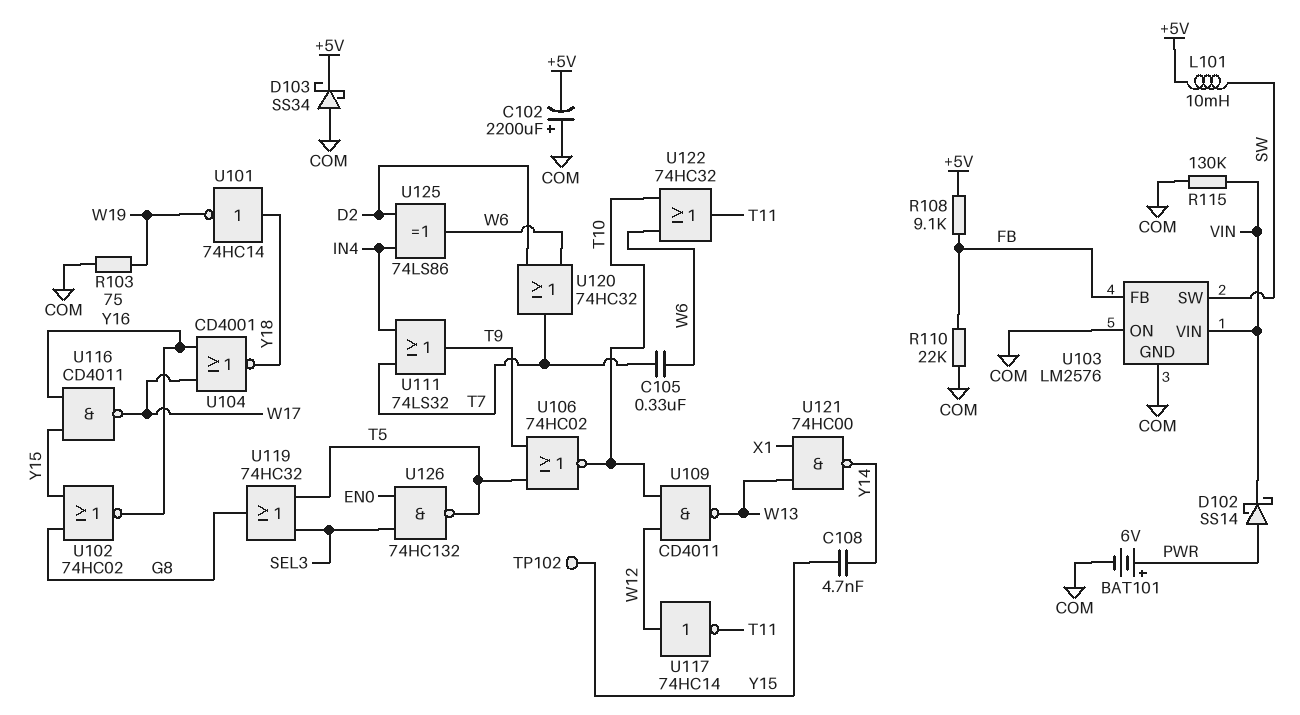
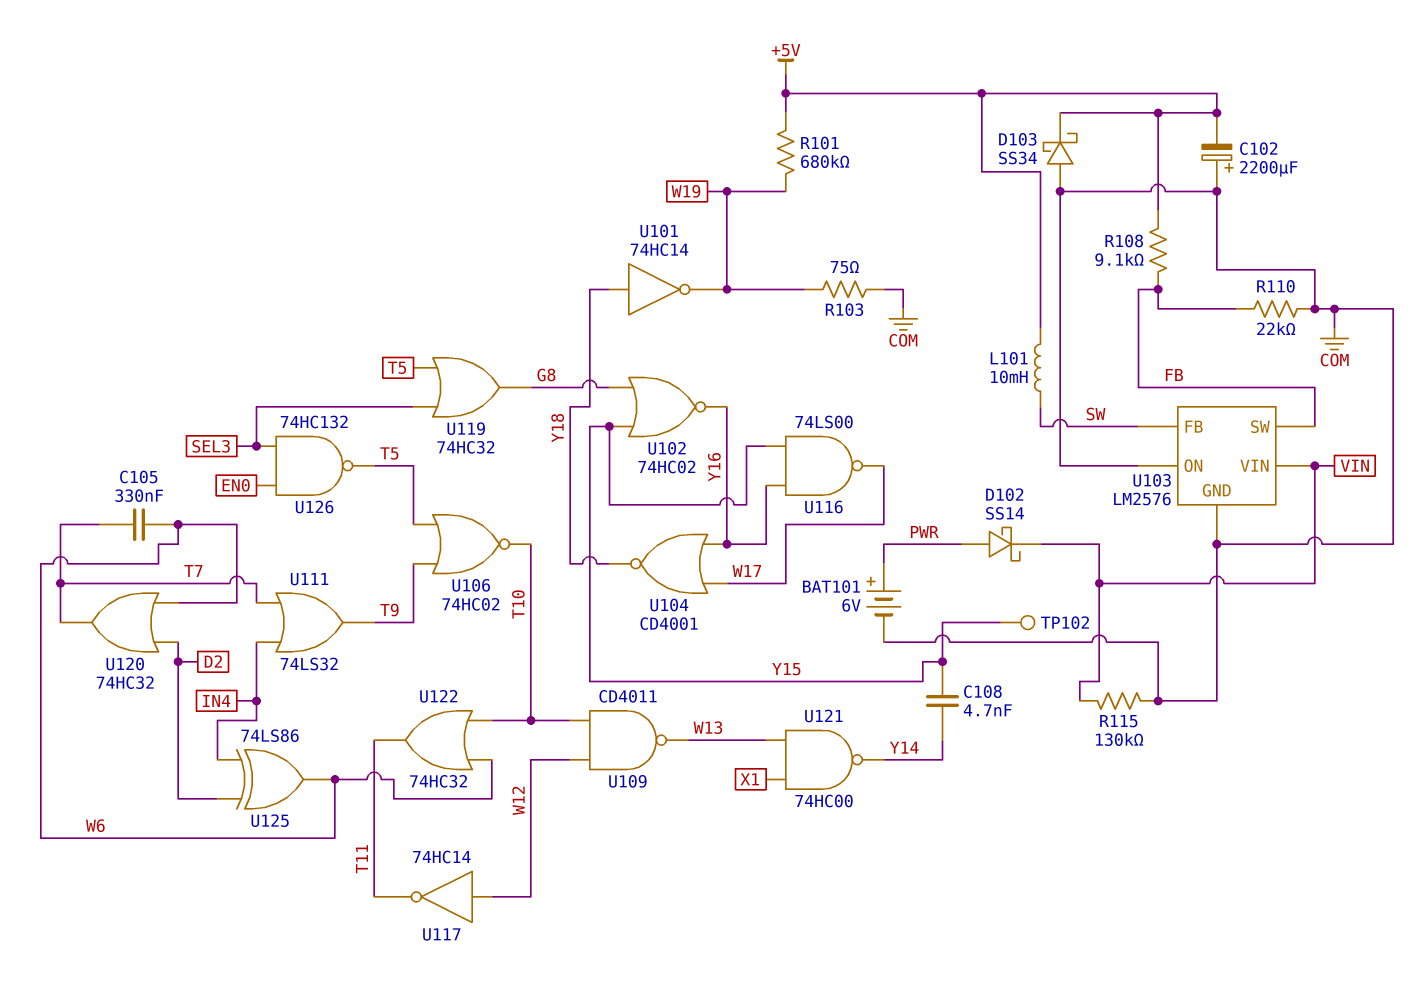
R101: none -> 680k (+5V, W19)
U103 pin FB: FB -> SW
U103 pin SW: SW -> FB
U116: NAND CD4011 (in Y15, in Y16, out W17) -> NAND 74LS00 (in Y15, in Y16, out W17)

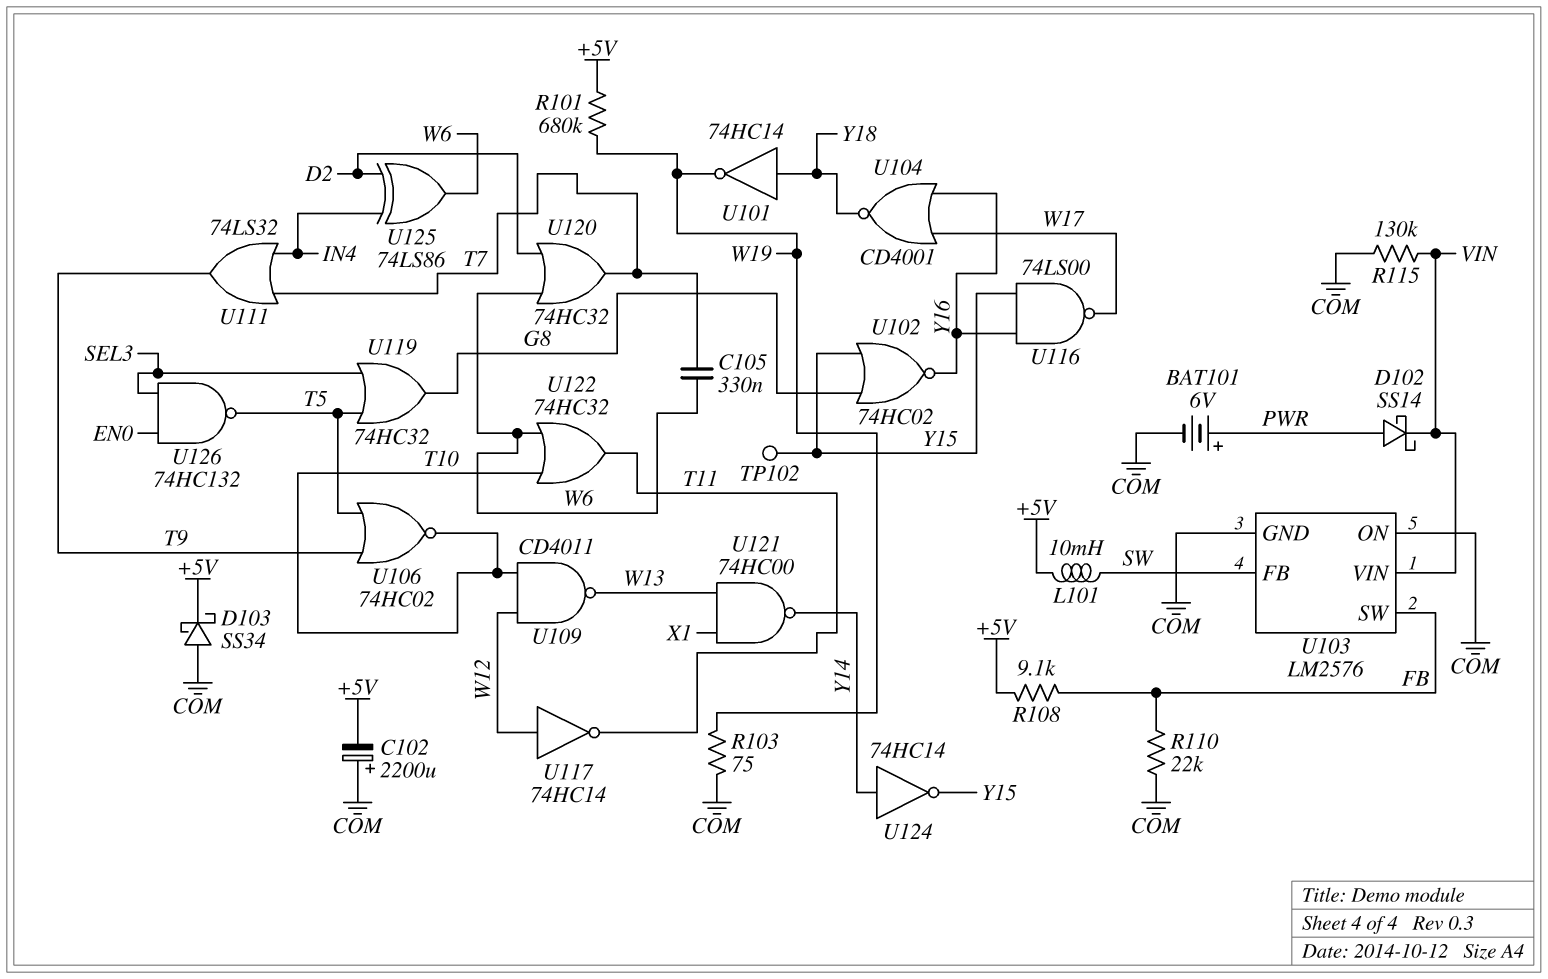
C108: 4.7nF (Y14, Y15) -> none
U124: none -> NOT 74HC14 (in Y14, out Y15)

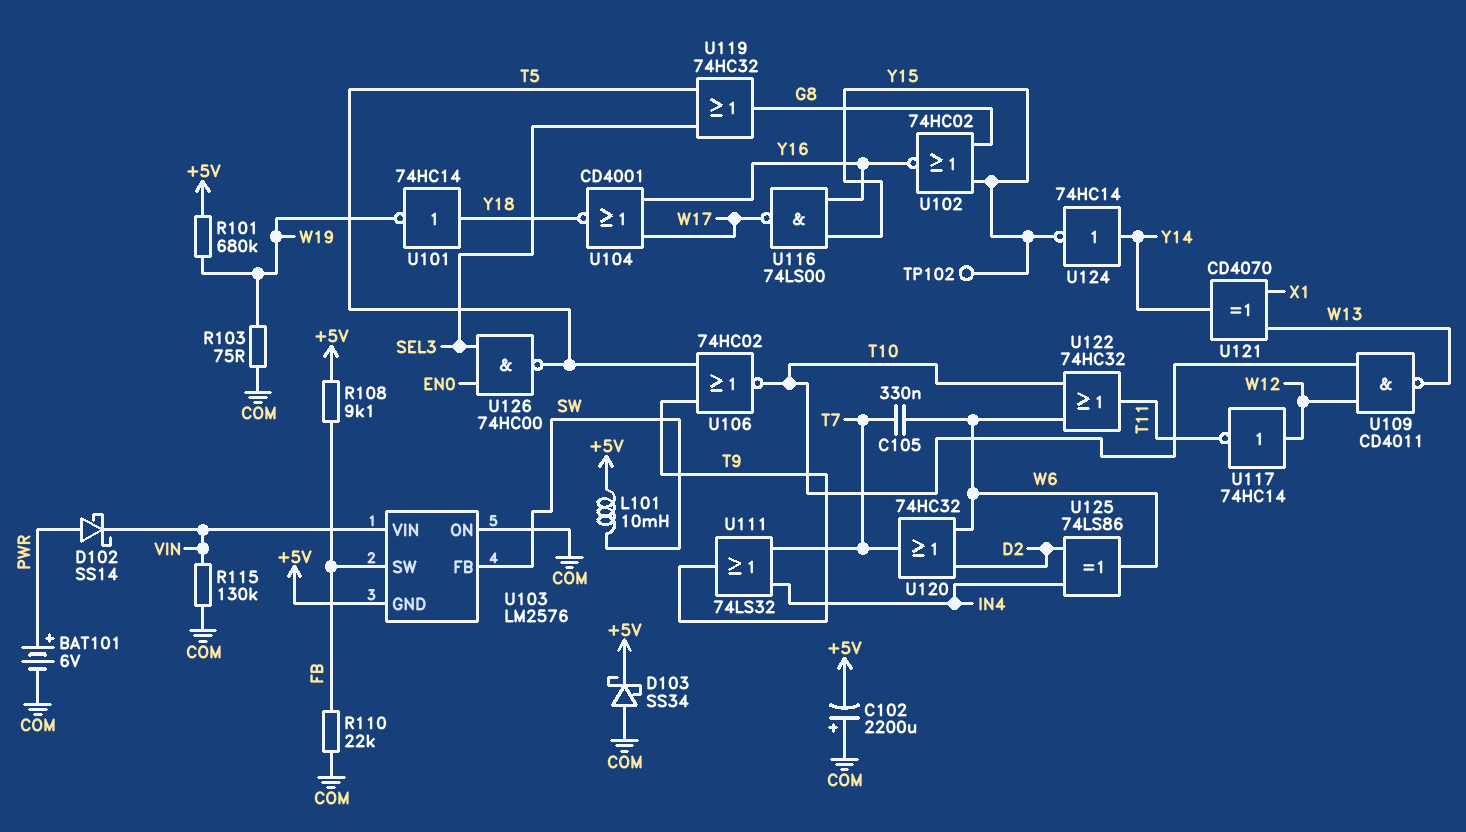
U103 pin GND: COM -> +5V
U121: NAND 74HC00 (in W13, in X1, out Y14) -> XOR CD4070 (in W13, in X1, out Y14)
U126: NAND 74HC132 (in EN0, in SEL3, out T5) -> NAND 74HC00 (in EN0, in SEL3, out T5)

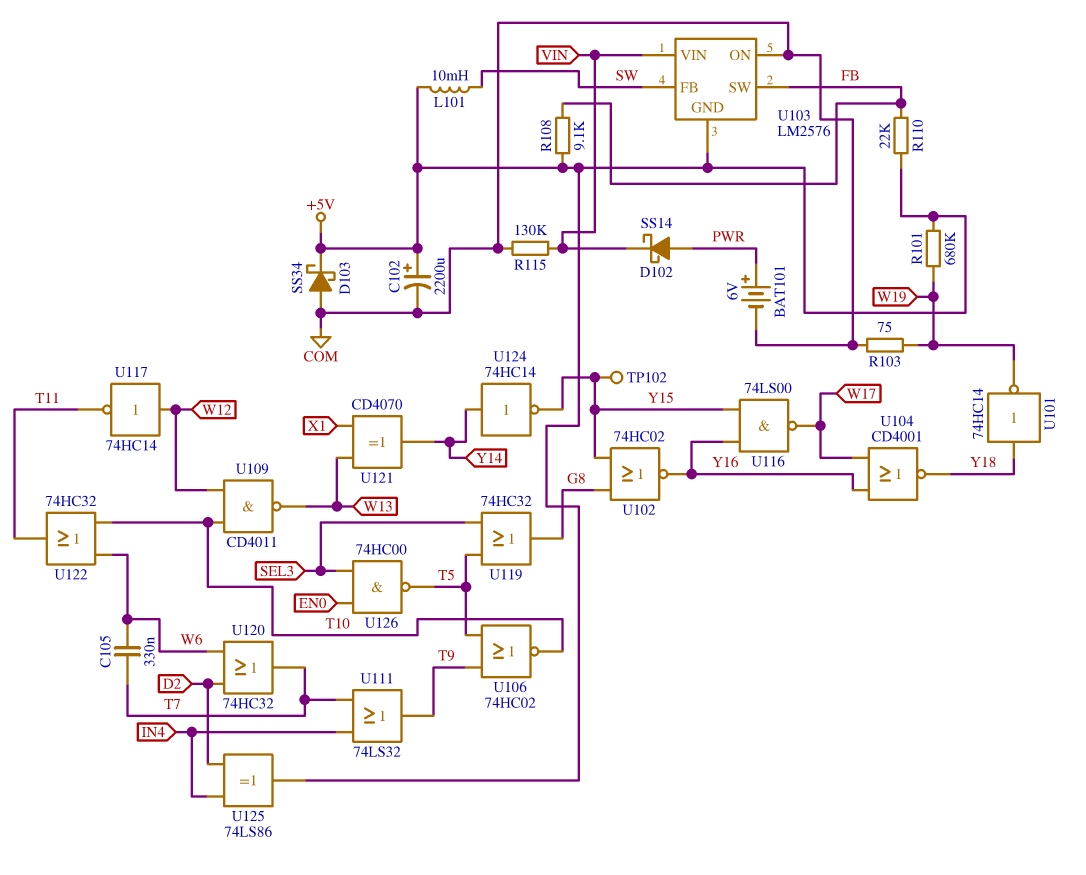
C102: 2200uF (plus COM, minus +5V) -> 2200uF (plus +5V, minus COM)
R110: 22k (COM, FB) -> 22k (+5V, FB)
U125: XOR 74LS86 (in D2, in IN4, out W6) -> XOR 74LS86 (in D2, in IN4, out +5V)

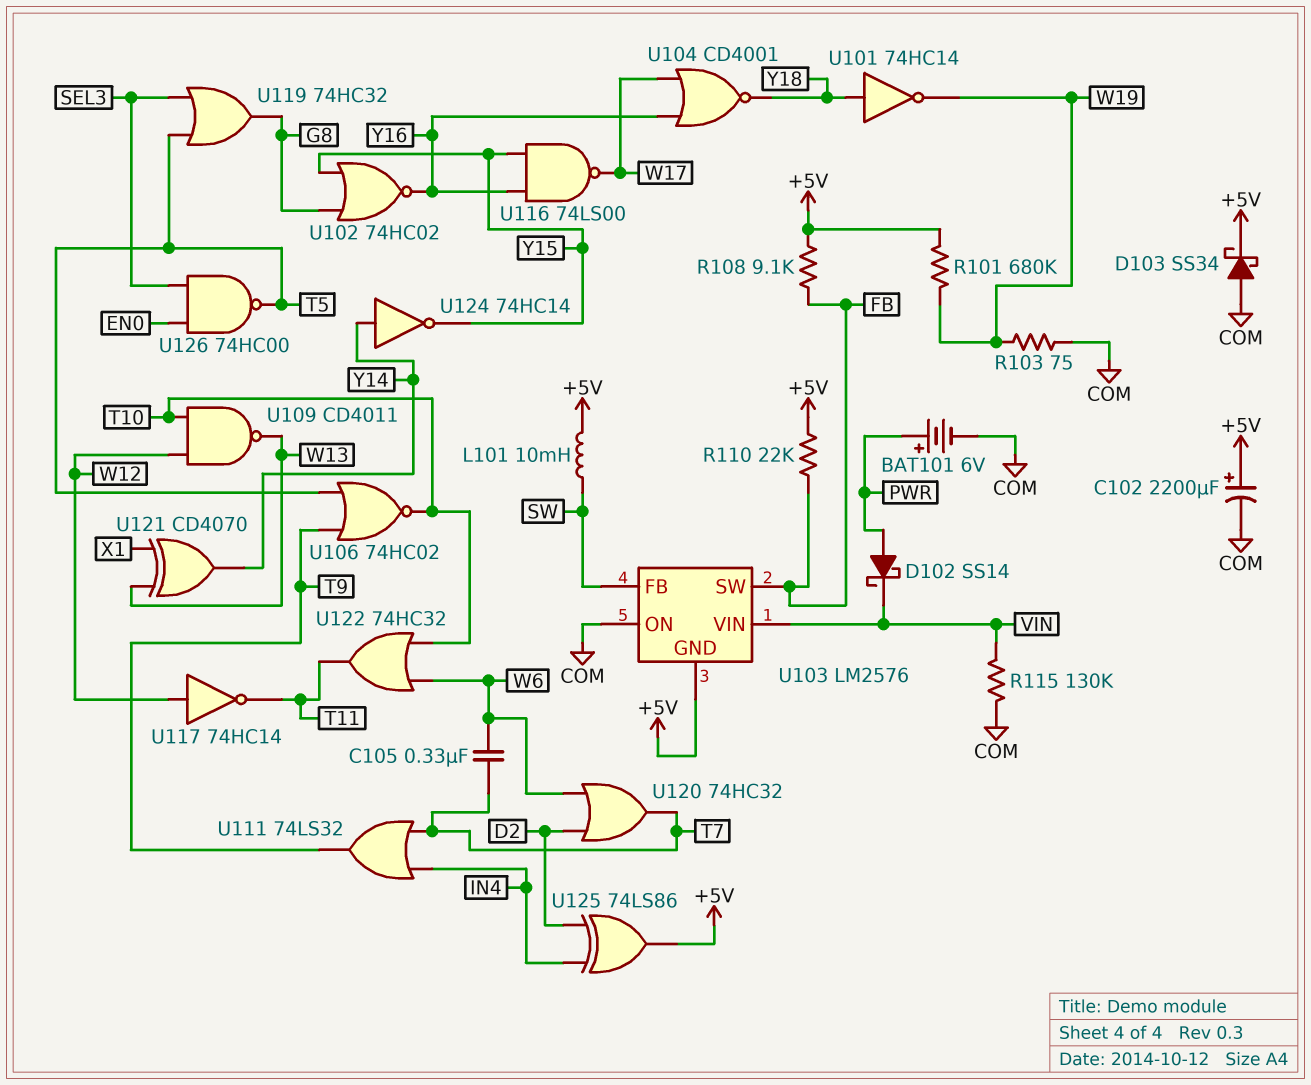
TP102: test point (Y15) -> none

